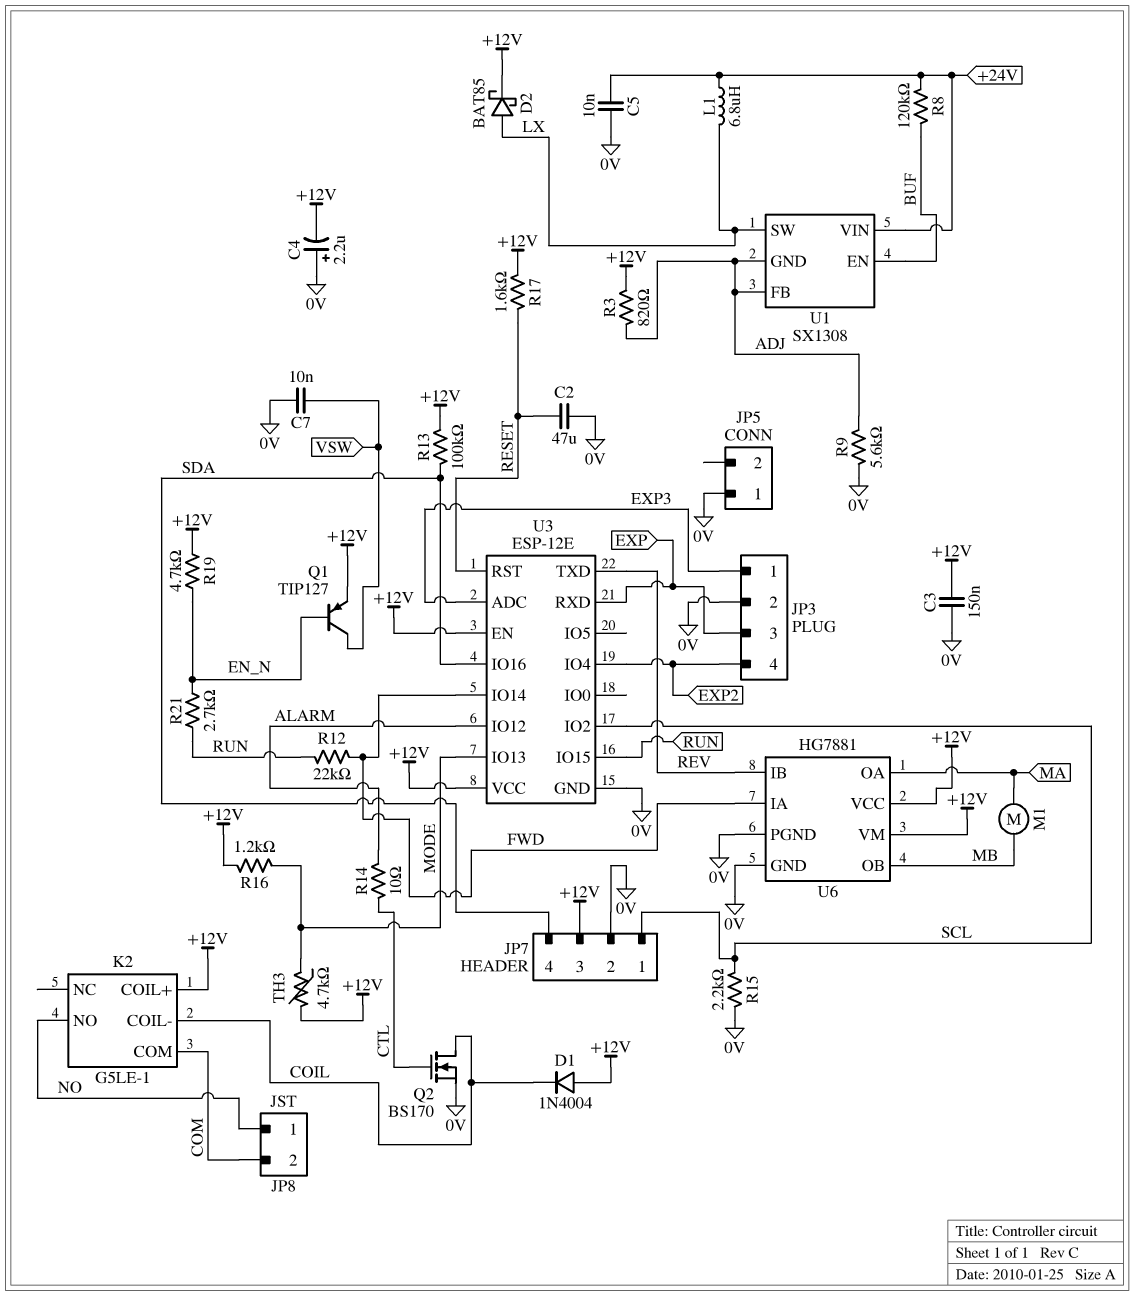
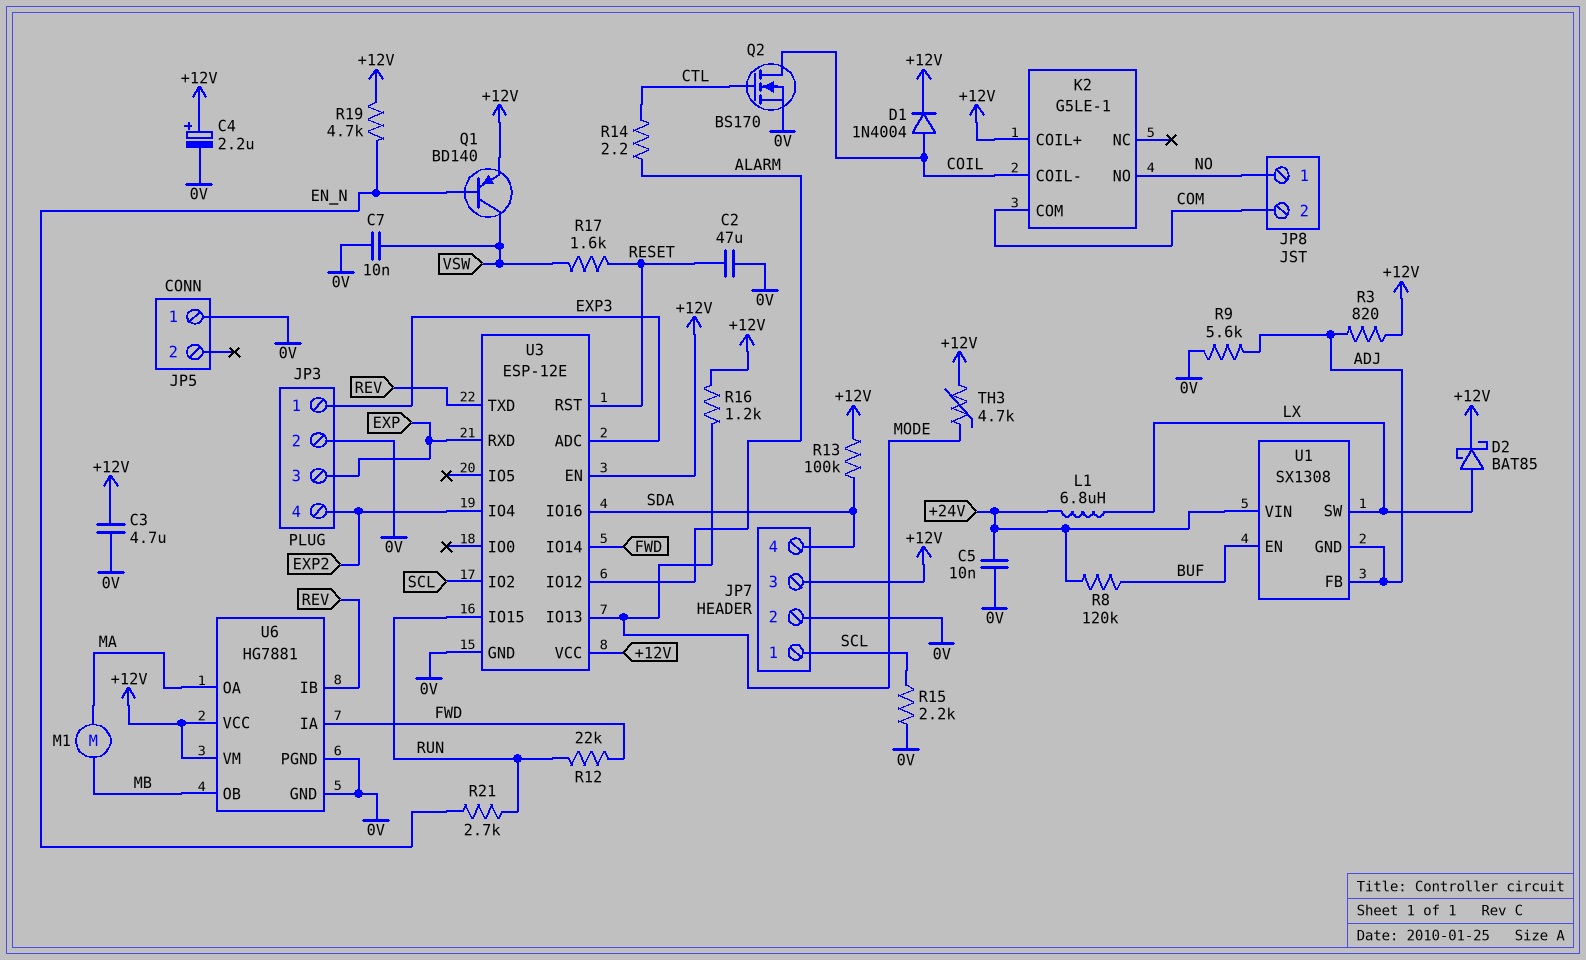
C3: 150nF (+12V, 0V) -> 4.7uF (+12V, 0V)
C4: 2.2uF (plus 0V, minus +12V) -> 2.2uF (plus +12V, minus 0V)
D1: diode 1N4004 (A +12V, K COIL) -> diode 1N4004 (A COIL, K +12V)
Q1: PNP TIP127 (B EN_N, C VSW, E +12V) -> PNP BD140 (B EN_N, C VSW, E +12V)
R14: 10 (ALARM, CTL) -> 2.2 (ALARM, CTL)
R17: 1.6k (+12V, RESET) -> 1.6k (RESET, VSW)

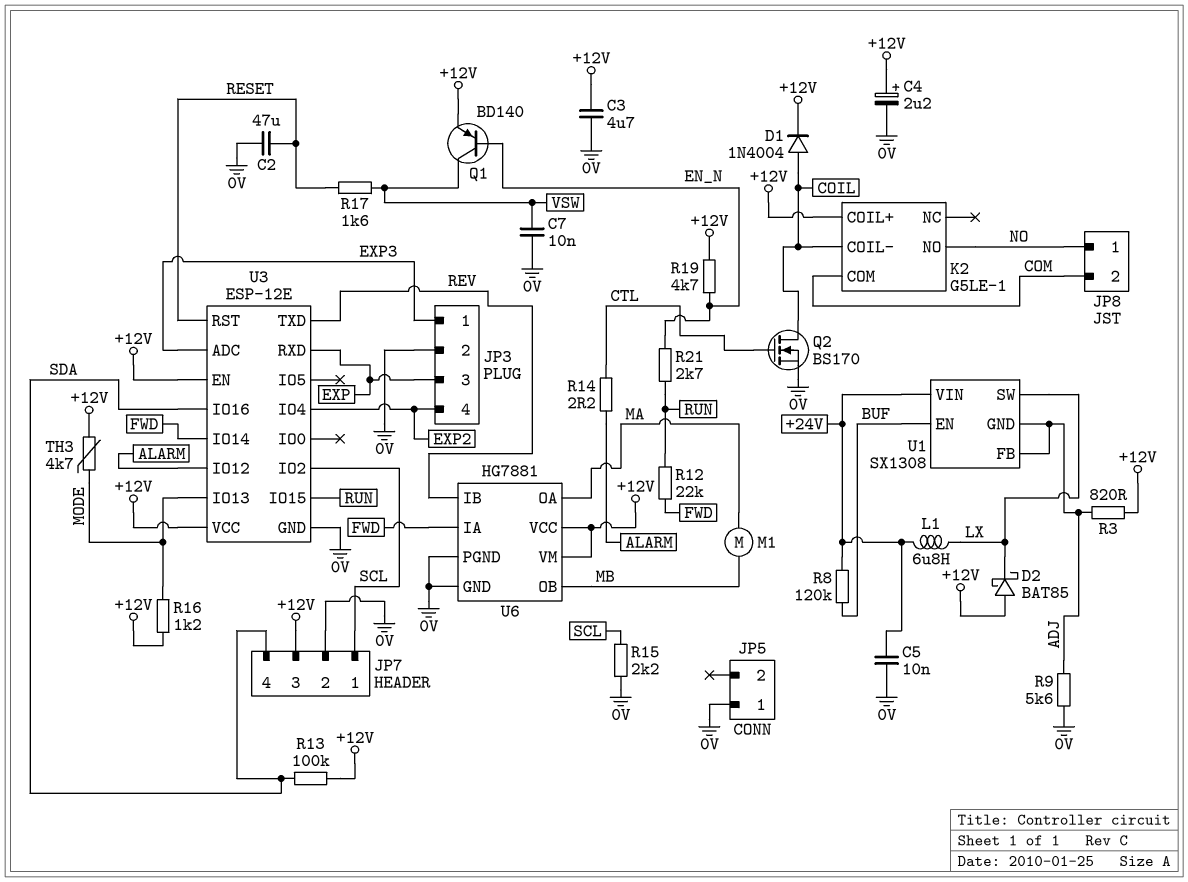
D2: schottky BAT85 (A LX, K +12V) -> schottky BAT85 (A +12V, K LX)

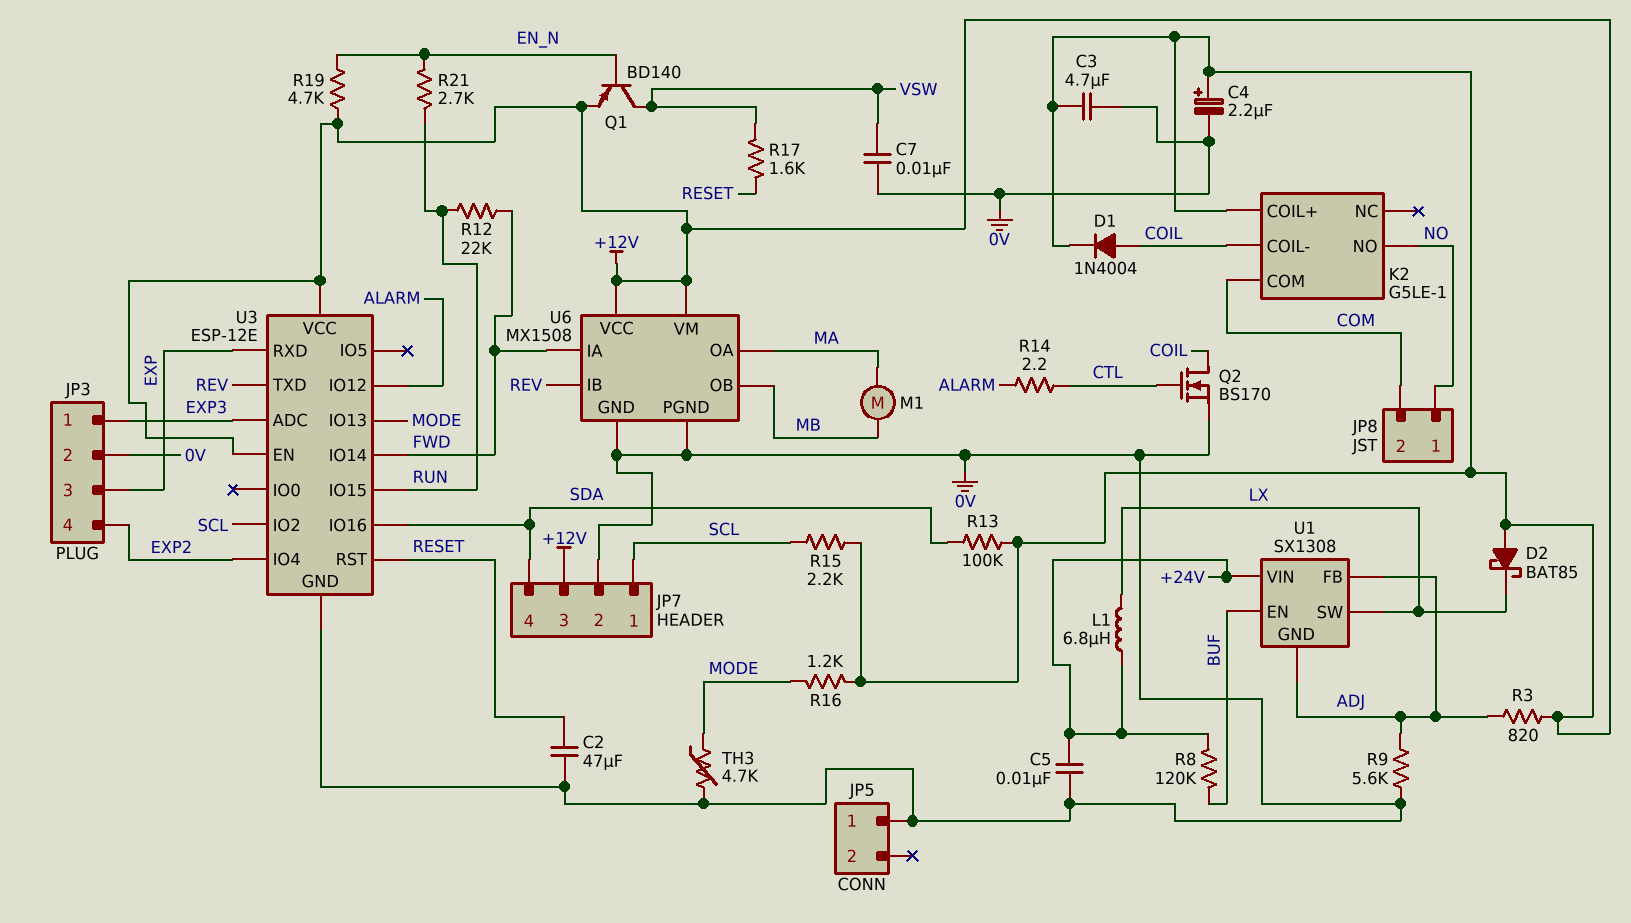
R15: 2.2k (0V, SCL) -> 2.2k (+12V, SCL)
TH3: 4.7k (+12V, MODE) -> 4.7k (0V, MODE)
U6: HG7881 -> MX1508

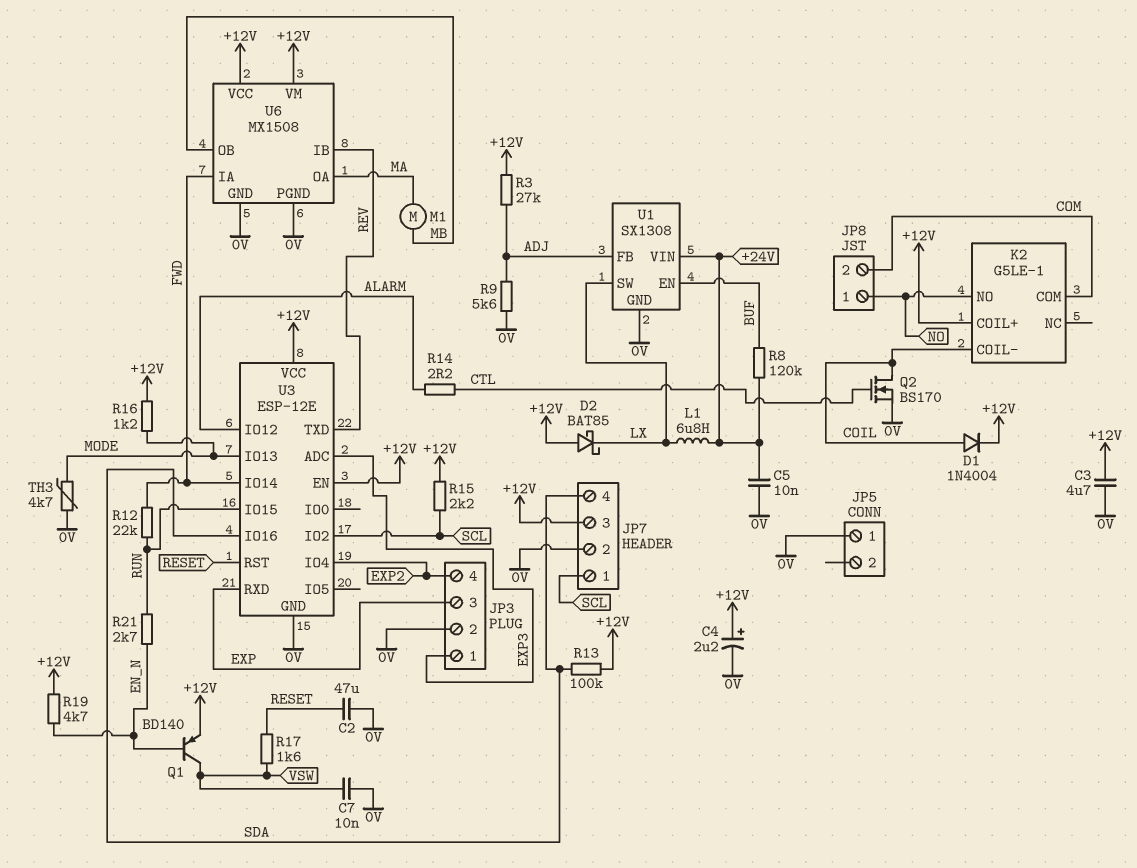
R3: 820 (+12V, ADJ) -> 27k (+12V, ADJ)
U1 pin GND: ADJ -> 0V

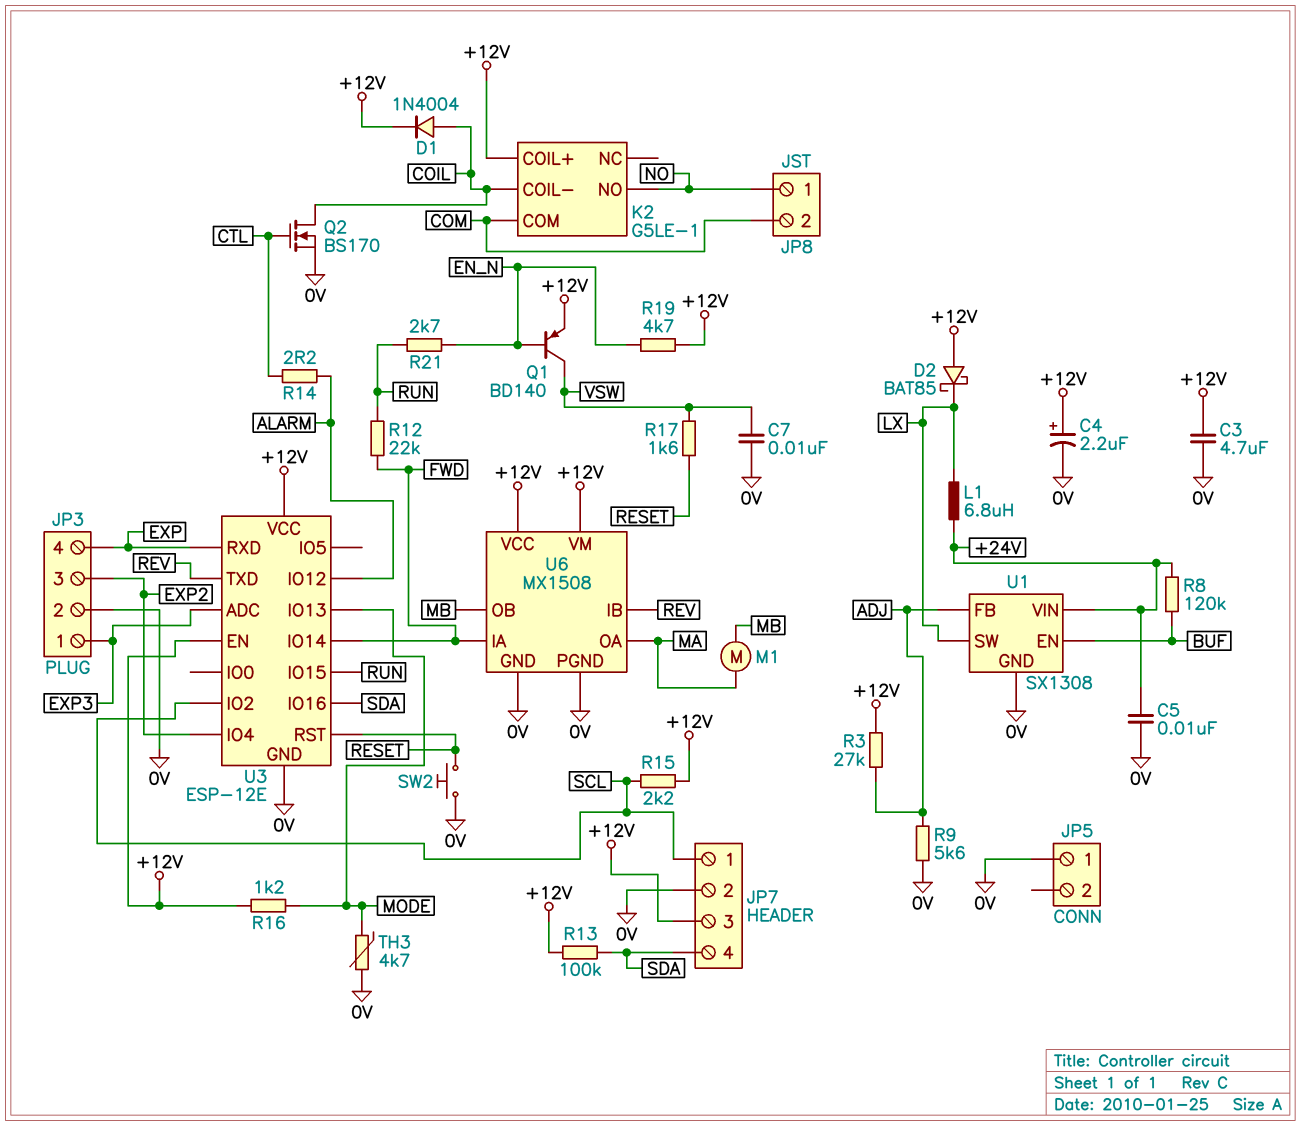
C2: 47uF (0V, RESET) -> none
JP3 pin 3: EXP -> EXP2
JP3 pin 4: EXP2 -> EXP
SW2: none -> button (0V, RESET)

